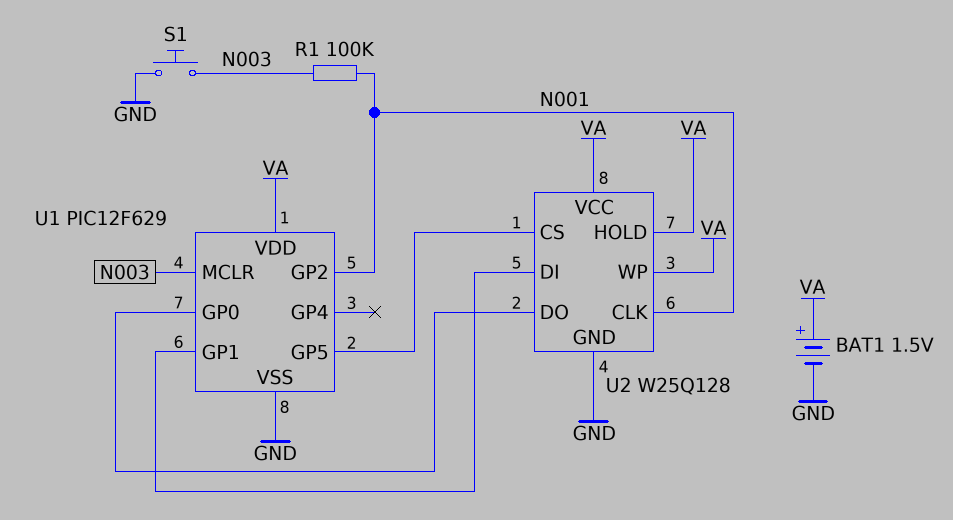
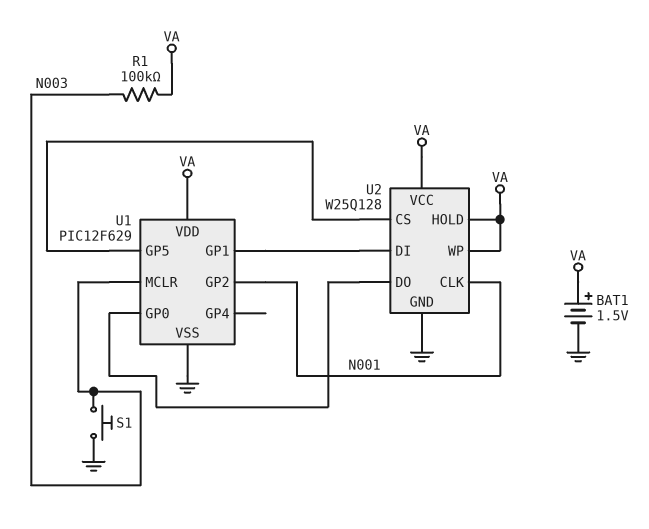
R1: 100k (N001, N003) -> 100k (N003, VA)

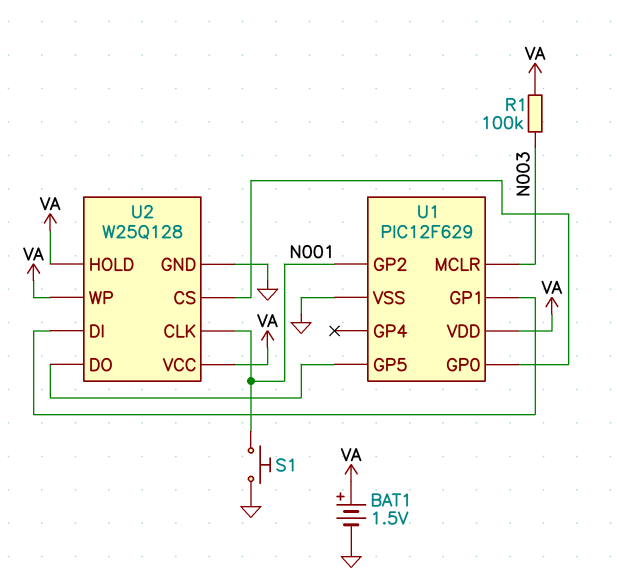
S1: button (GND, N003) -> button (GND, N001)
U2 pin CS: U1/GP5 -> U1/GP0
U2 pin DO: U1/GP0 -> U1/GP5

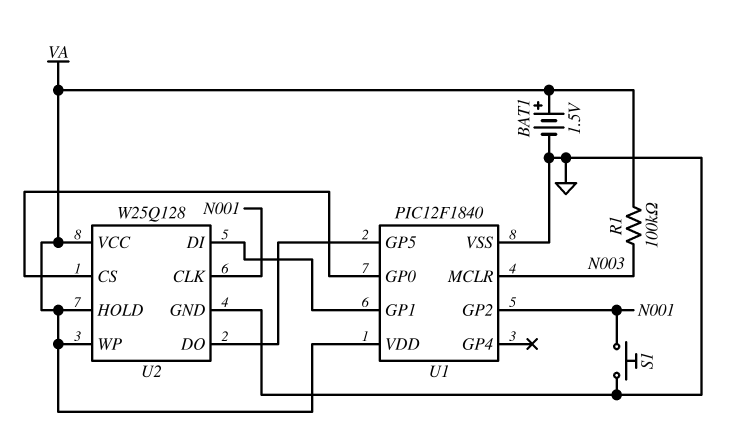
U1: PIC12F629 -> PIC12F1840

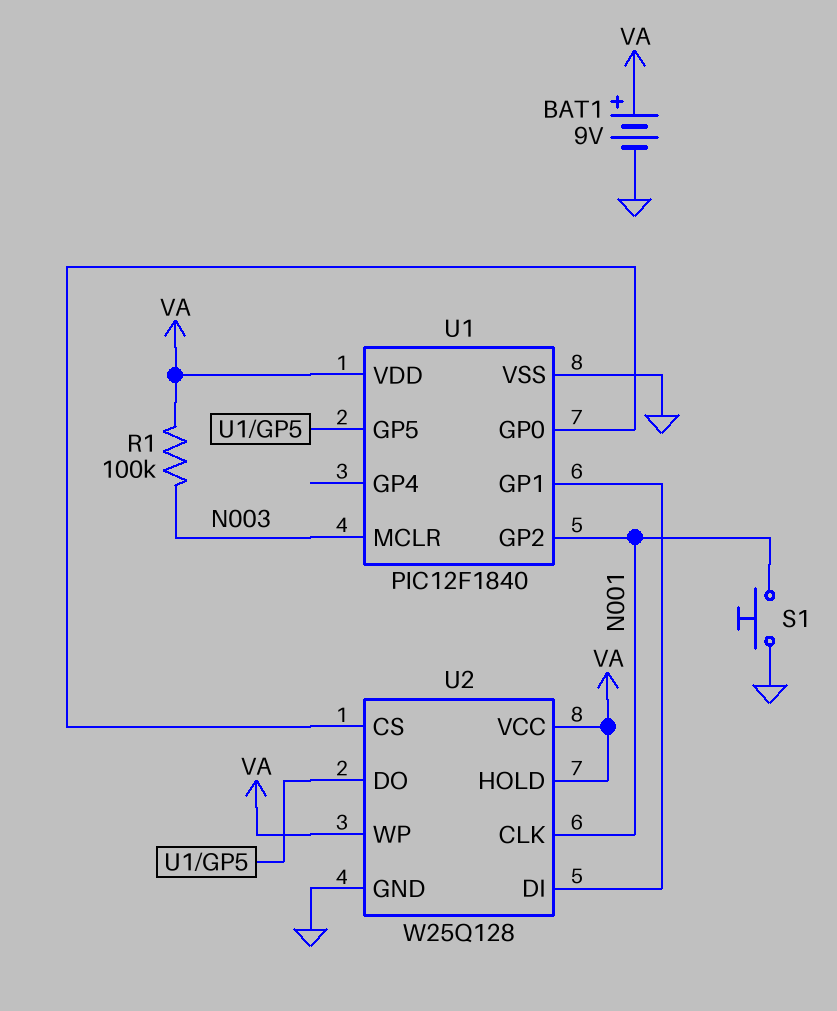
BAT1: 1.5V (plus VA, minus GND) -> 9V (plus VA, minus GND)

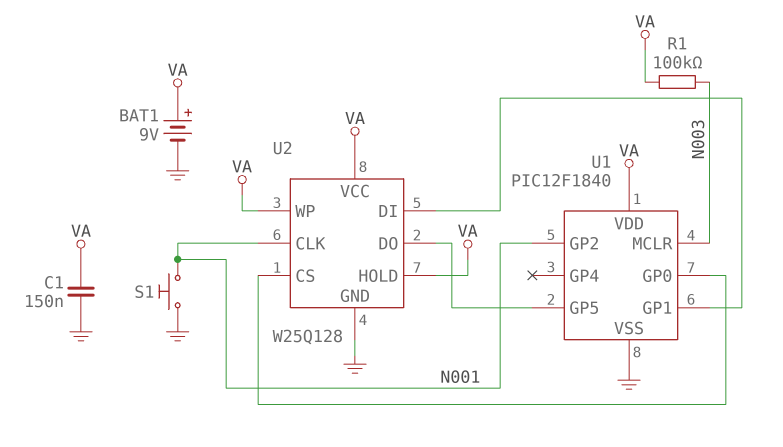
C1: none -> 150nF (GND, VA)

